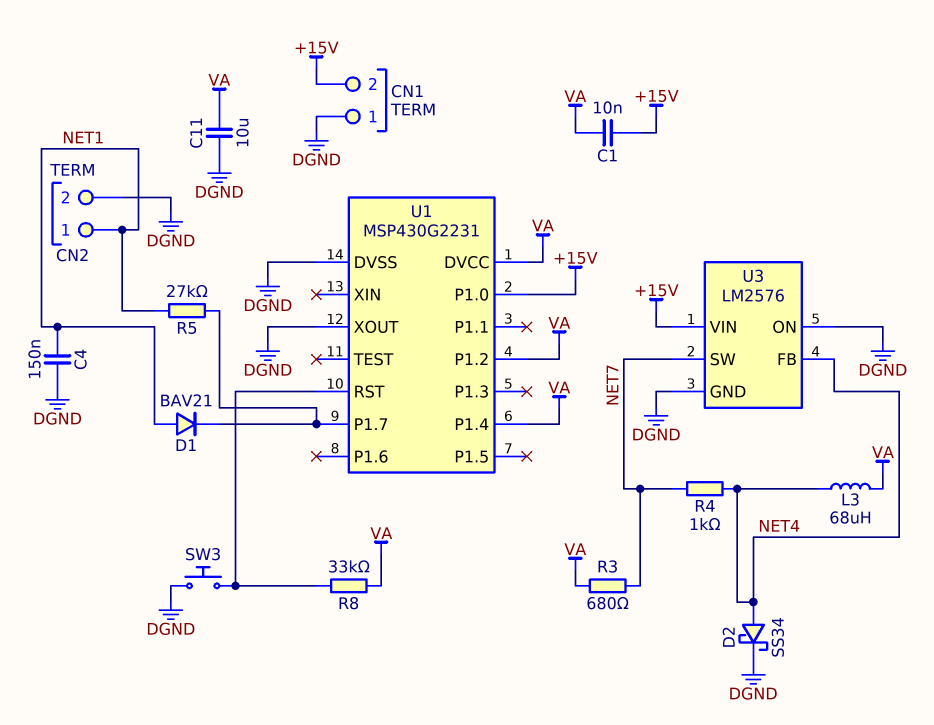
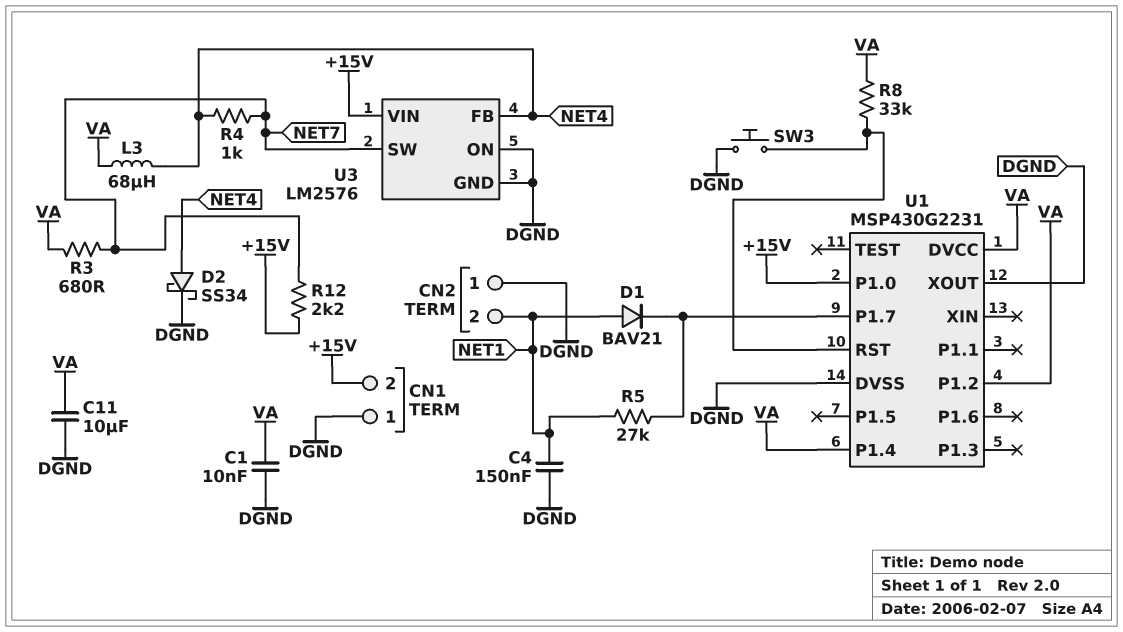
C1: 10nF (+15V, VA) -> 10nF (DGND, VA)
CN2 pin 1: NET1 -> DGND
CN2 pin 2: DGND -> NET1
R12: none -> 2.2k (+15V, NET7)

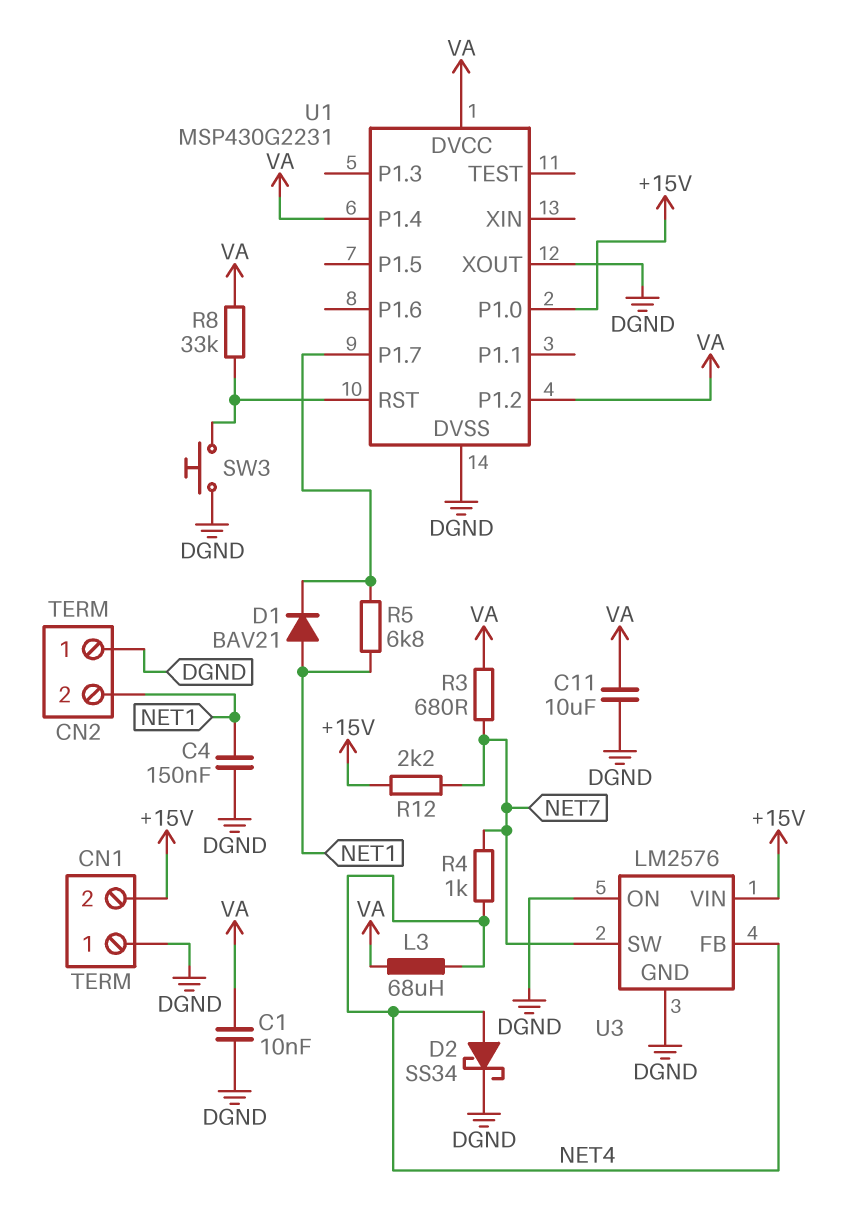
R5: 27k (NET1, U1/P1.7) -> 6.8k (NET1, U1/P1.7)

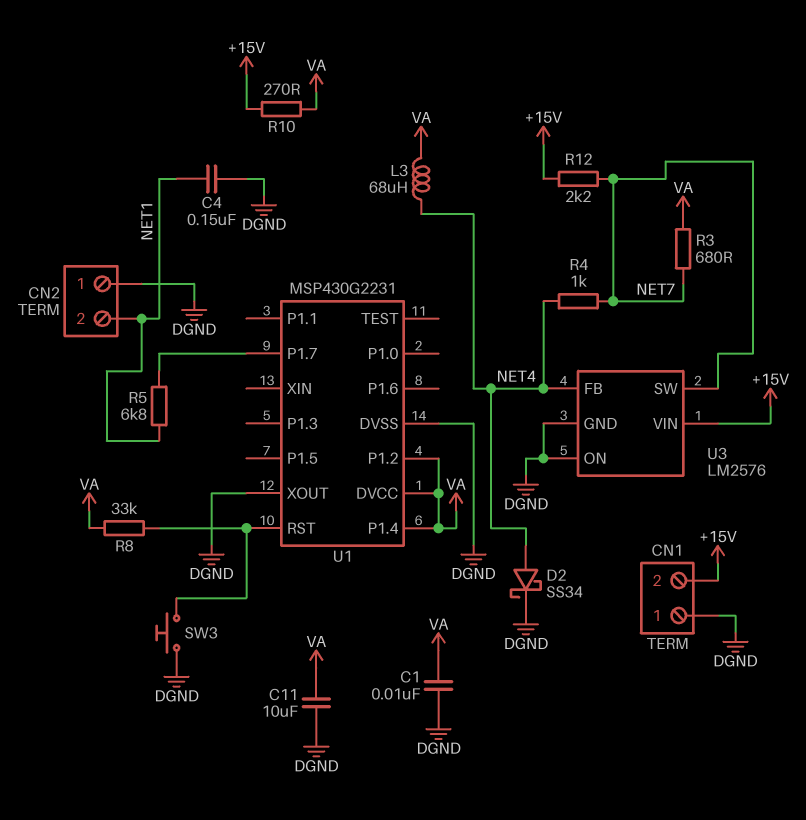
D1: diode BAV21 (A NET1, K U1/P1.7) -> none
R10: none -> 270 (+15V, VA)
U1 pin P1.0: +15V -> none

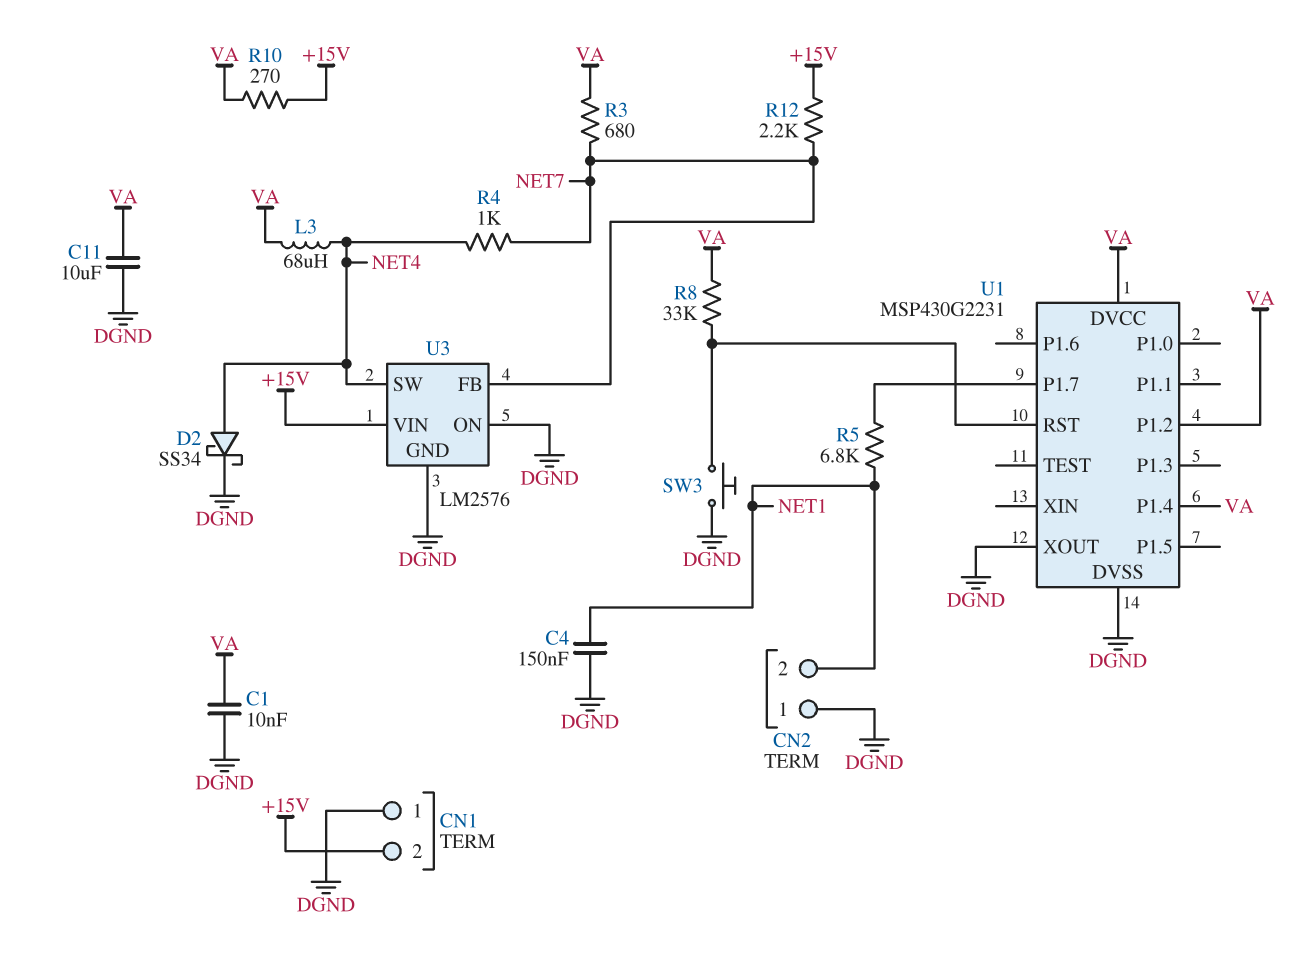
U3 pin FB: NET4 -> NET7
U3 pin SW: NET7 -> NET4

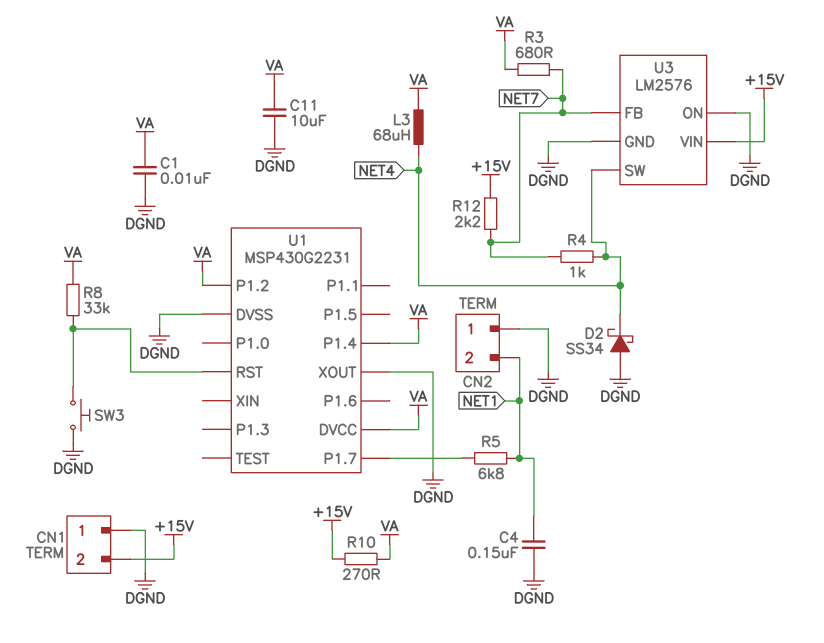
D2: schottky SS34 (A NET4, K DGND) -> schottky SS34 (A DGND, K NET4)

